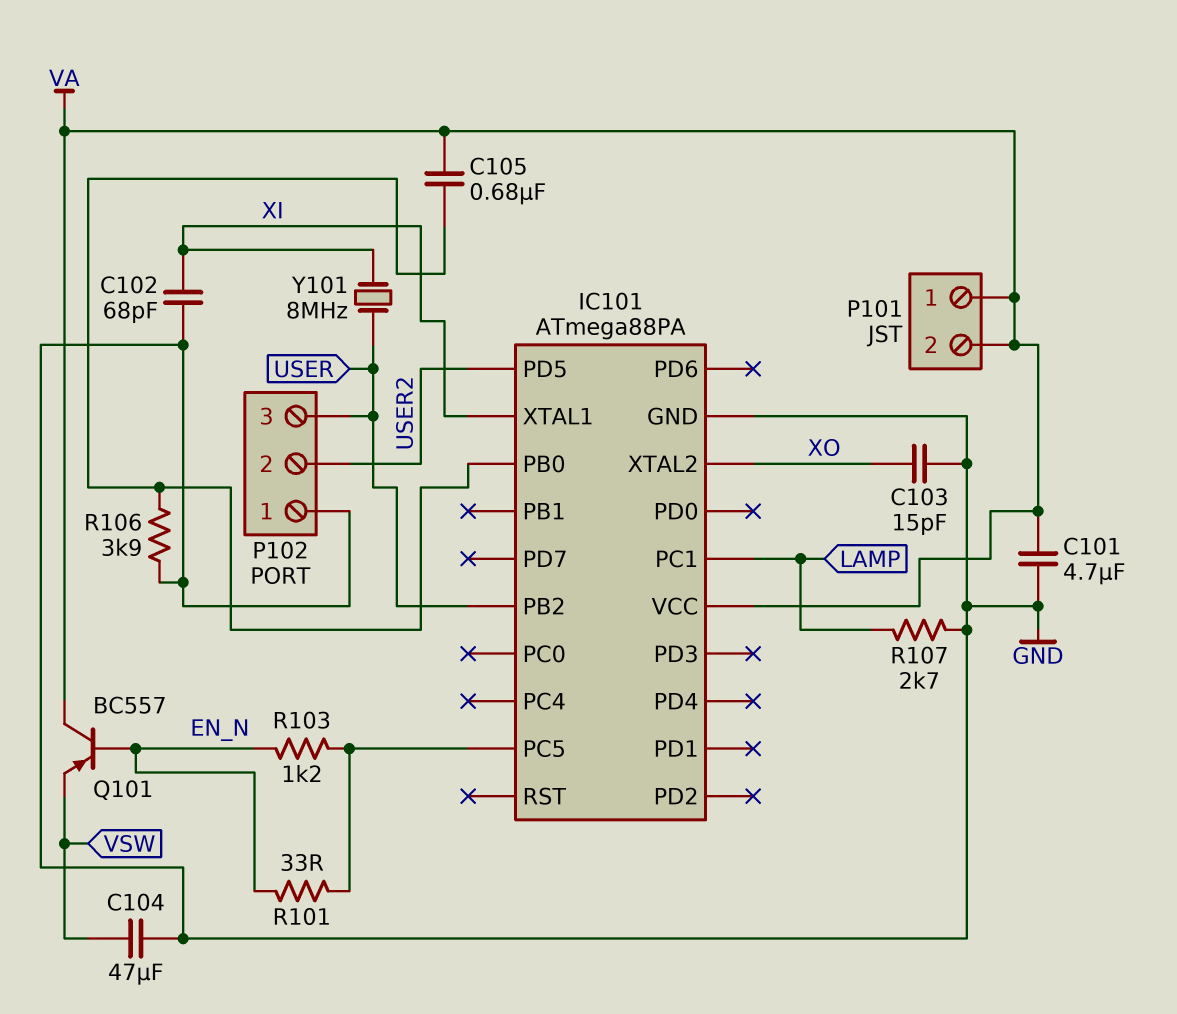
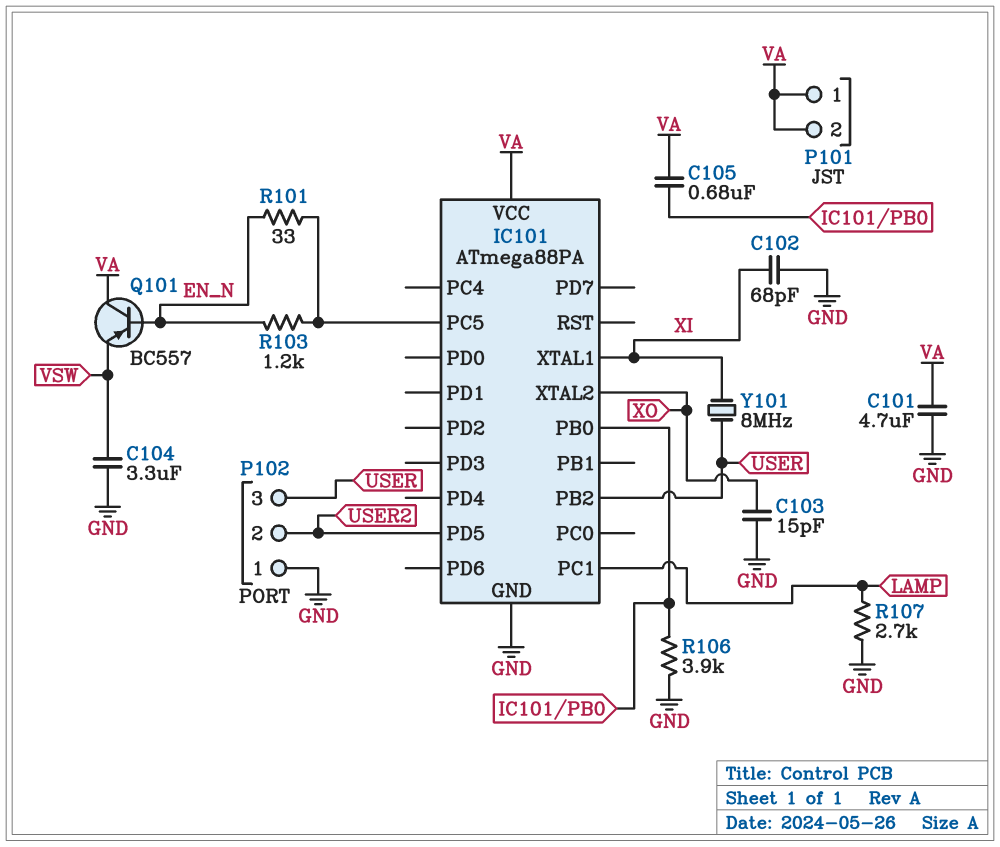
C104: 47uF (GND, VSW) -> 3.3uF (GND, VSW)

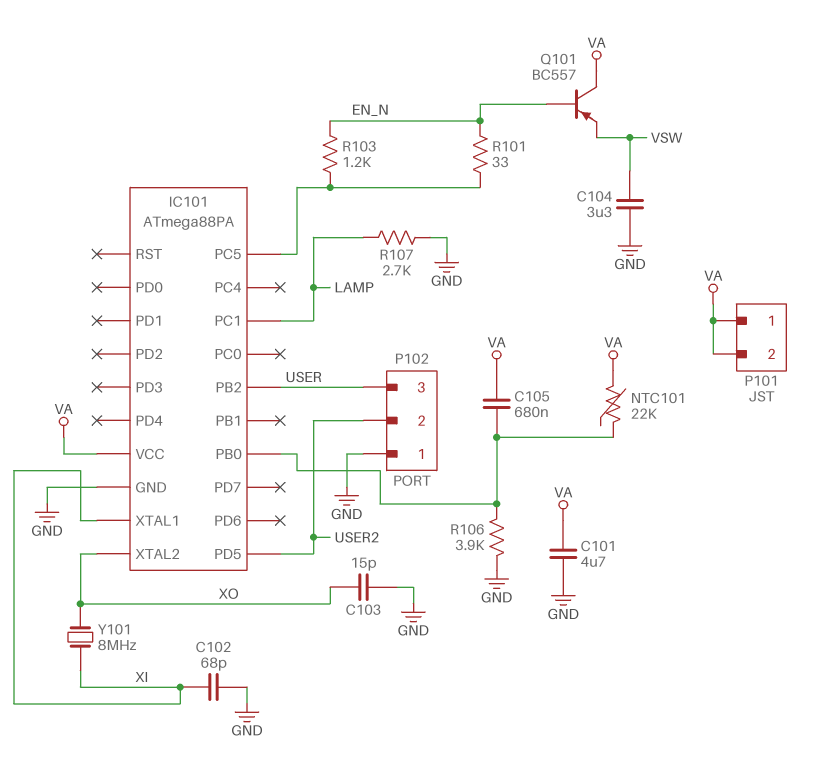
NTC101: none -> 22k (IC101/PB0, VA)
Y101: 8MHz (USER, XI) -> 8MHz (XI, XO)

